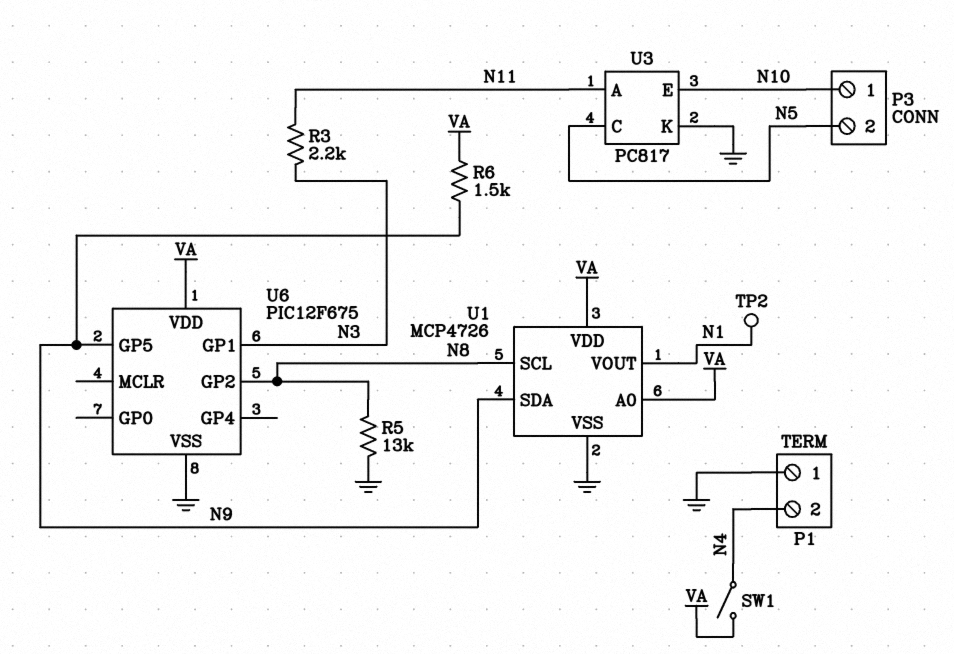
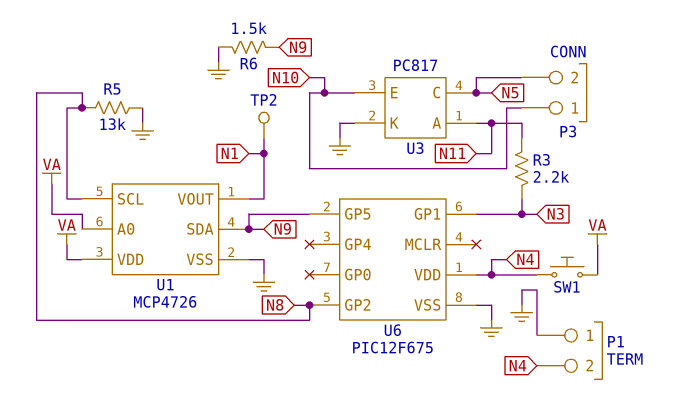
R6: 1.5k (N9, VA) -> 1.5k (GND, N9)
SW1: switch (N4, VA) -> button (N4, VA)
U6 pin VDD: VA -> N4

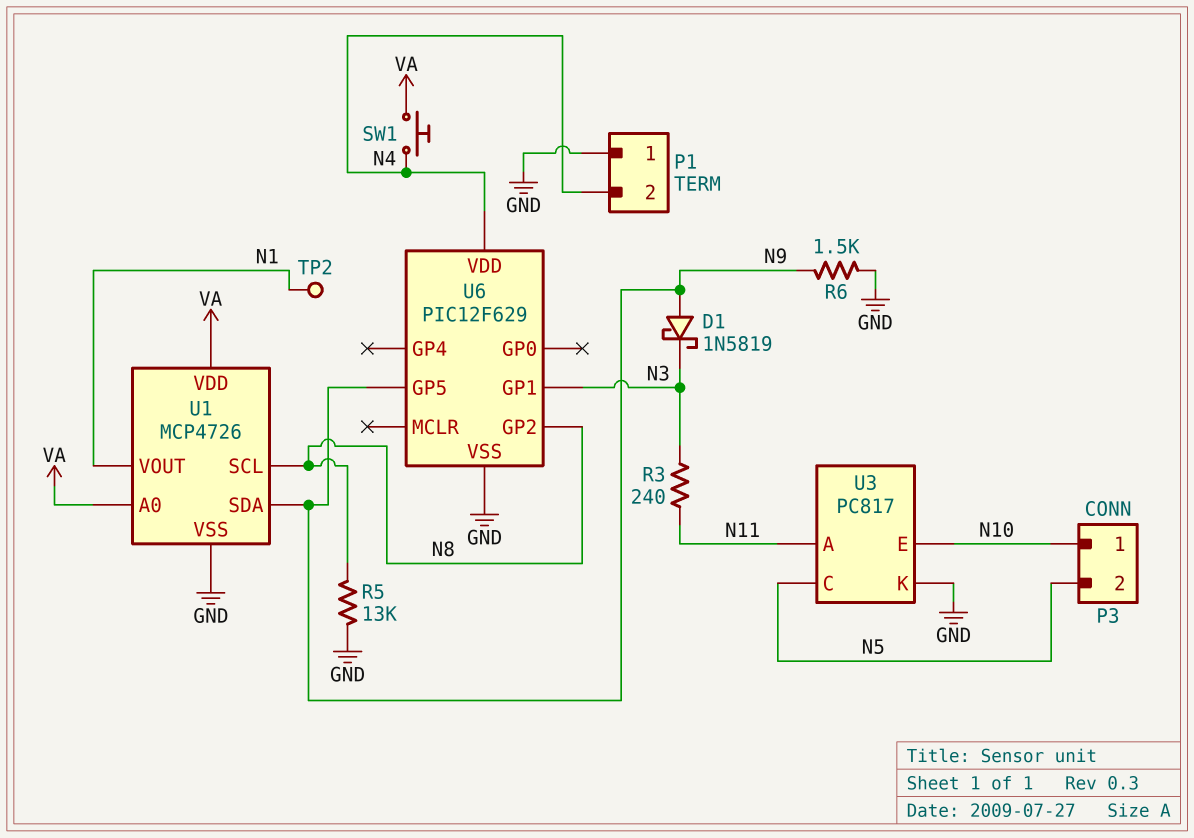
D1: none -> schottky 1N5819 (A N9, K N3)
R3: 2.2k (N3, N11) -> 240 (N3, N11)
U6: PIC12F675 -> PIC12F629

